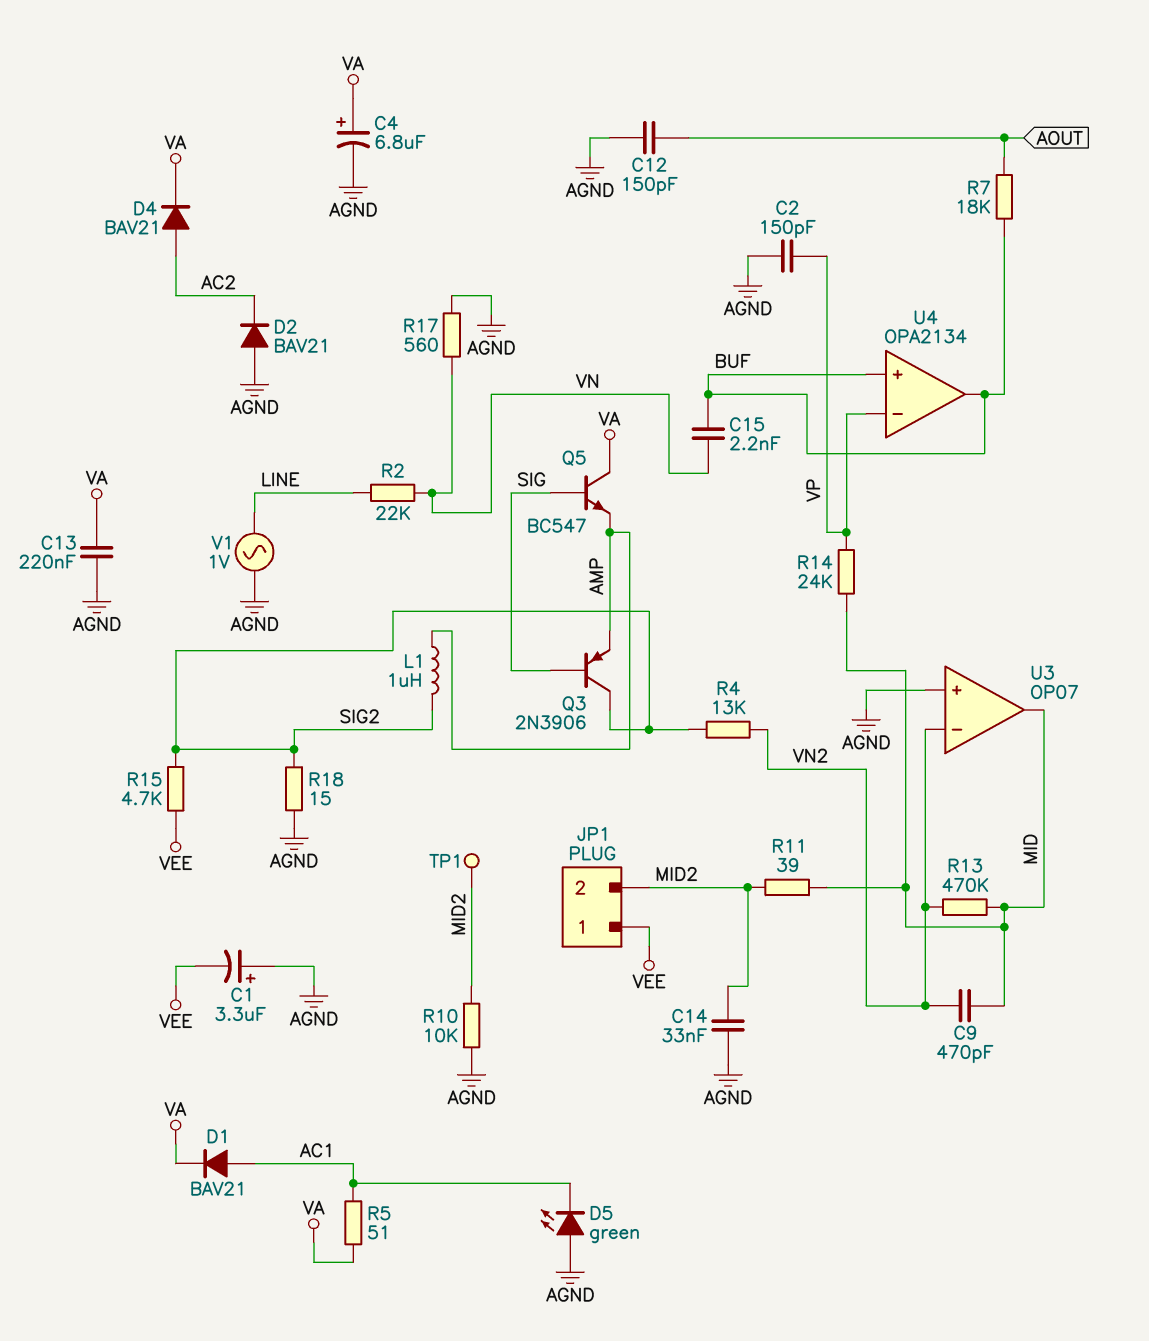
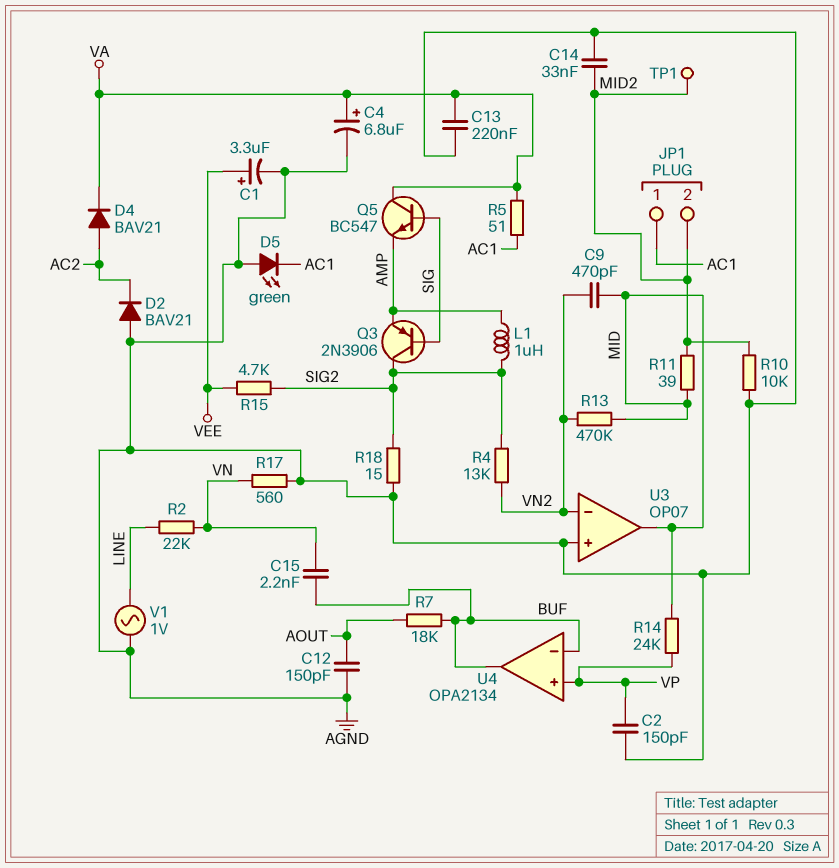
C1: 3.3uF (plus AGND, minus VEE) -> 3.3uF (plus VEE, minus AGND)
D1: diode BAV21 (A AC1, K VA) -> none
JP1 pin 1: VEE -> AC1
U4 pin in+: BUF -> VP
U4 pin in-: VP -> BUF

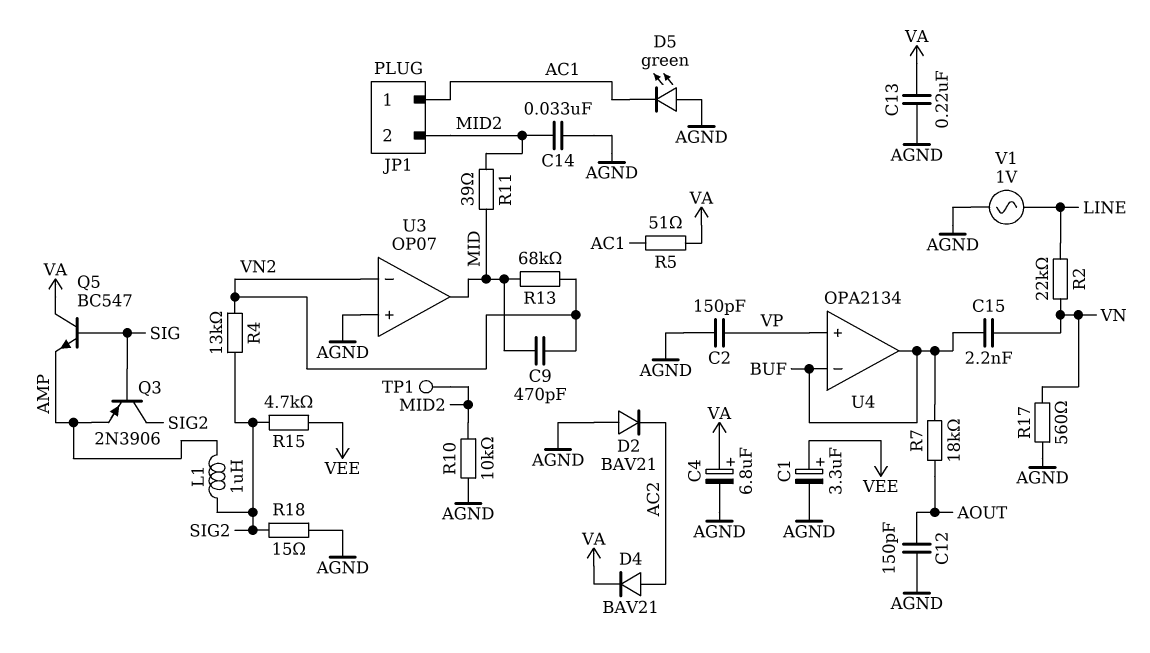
R13: 470k (MID, VN2) -> 68k (MID, VN2)
R14: 24k (MID, VP) -> none

